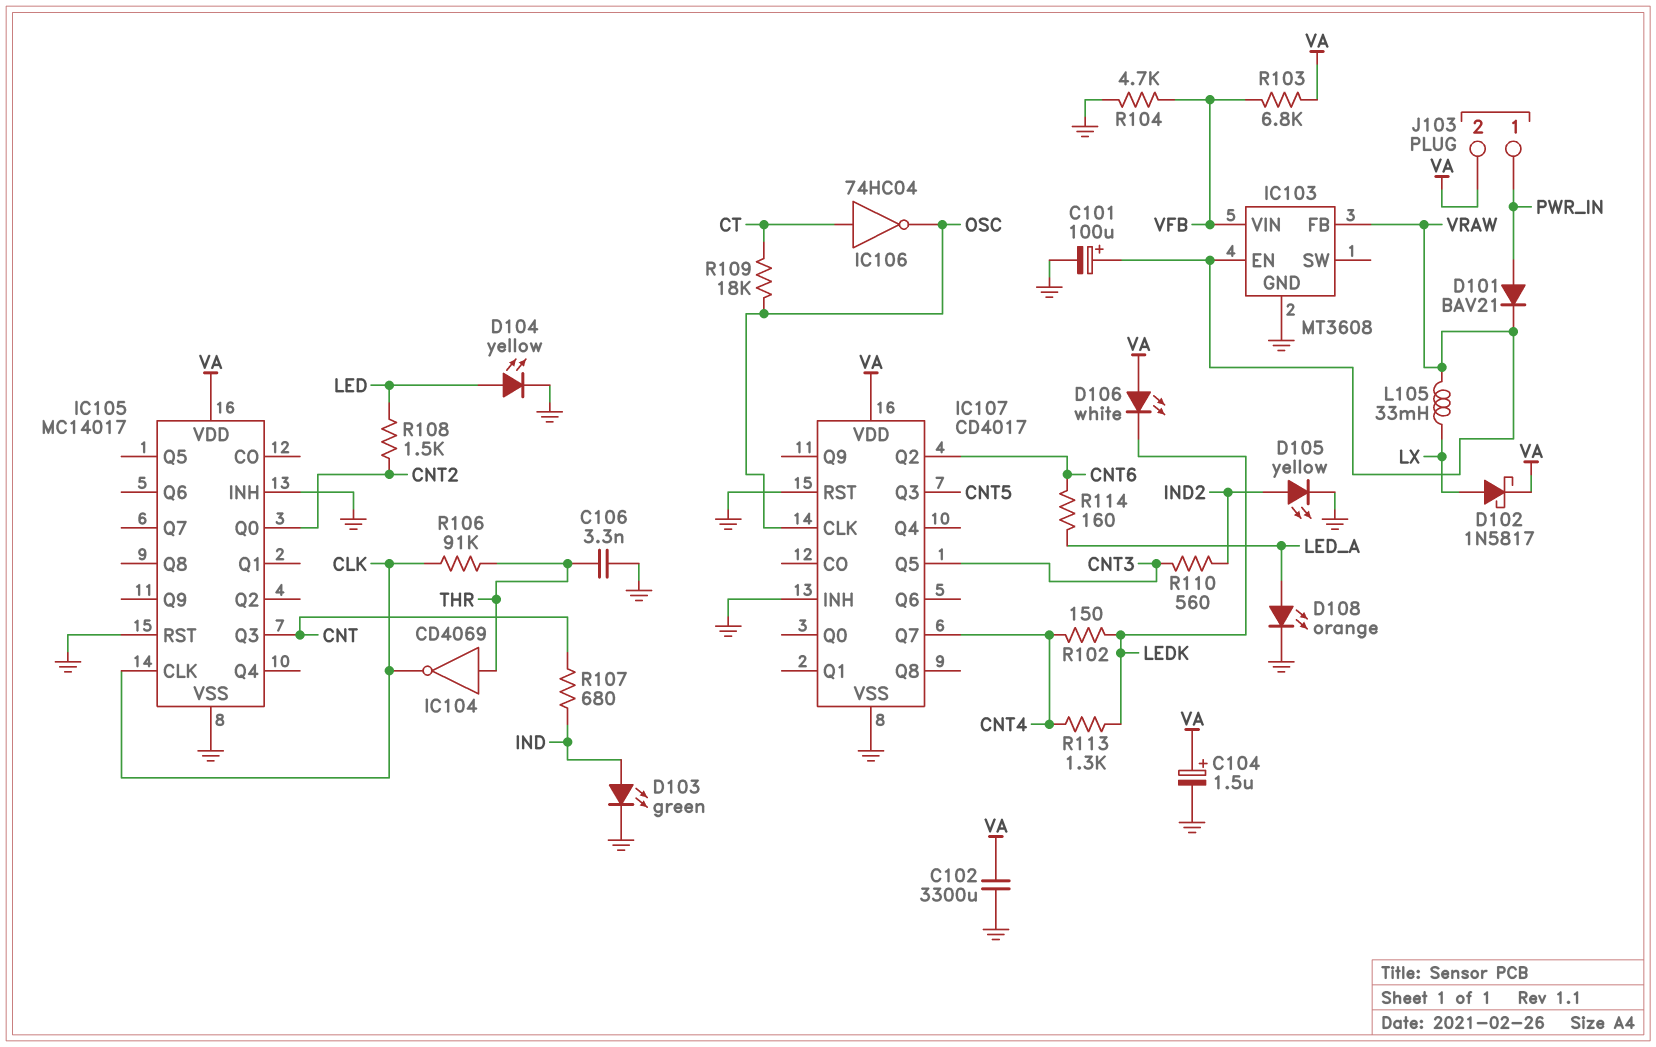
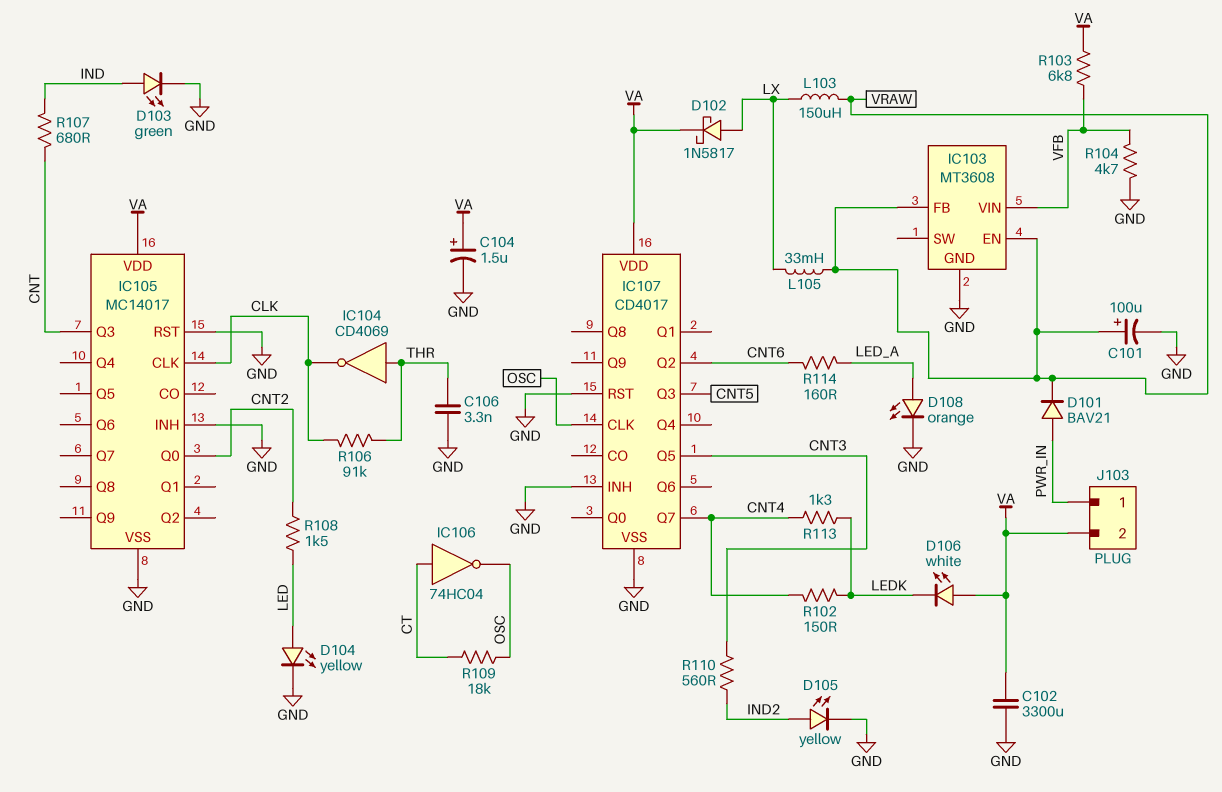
L103: none -> 150uH (LX, VRAW)

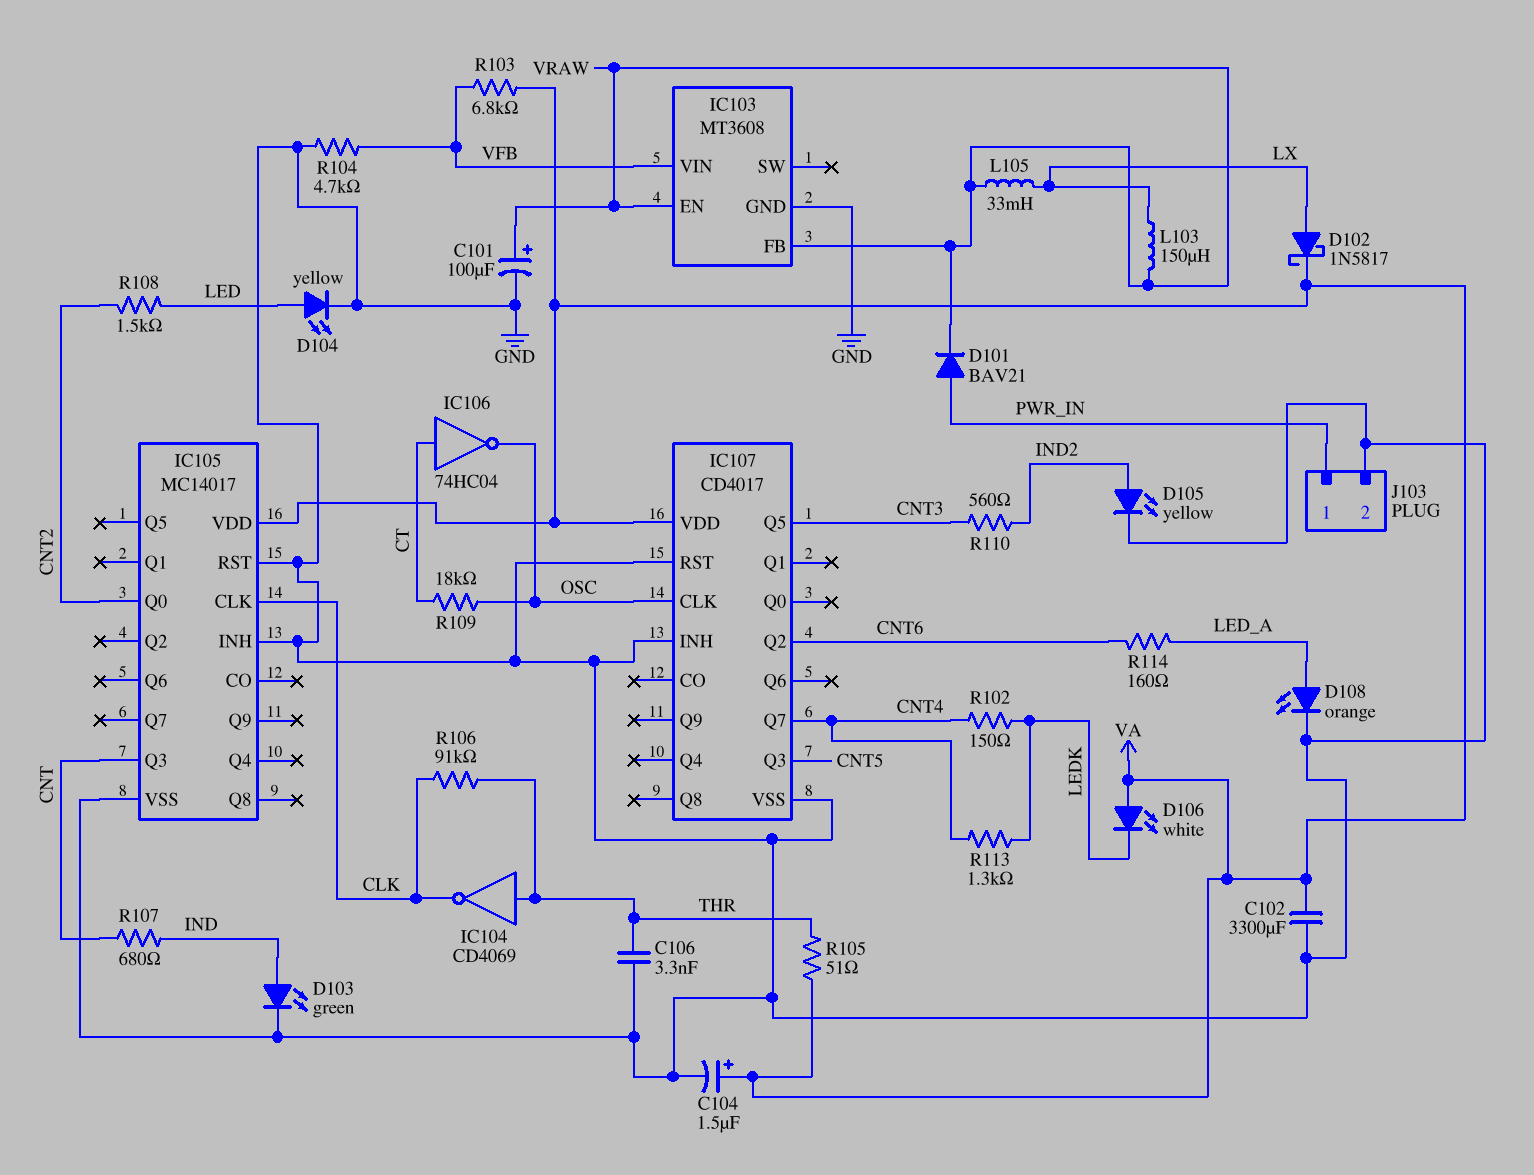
J103 pin 2: VA -> GND
R105: none -> 51 (THR, VA)

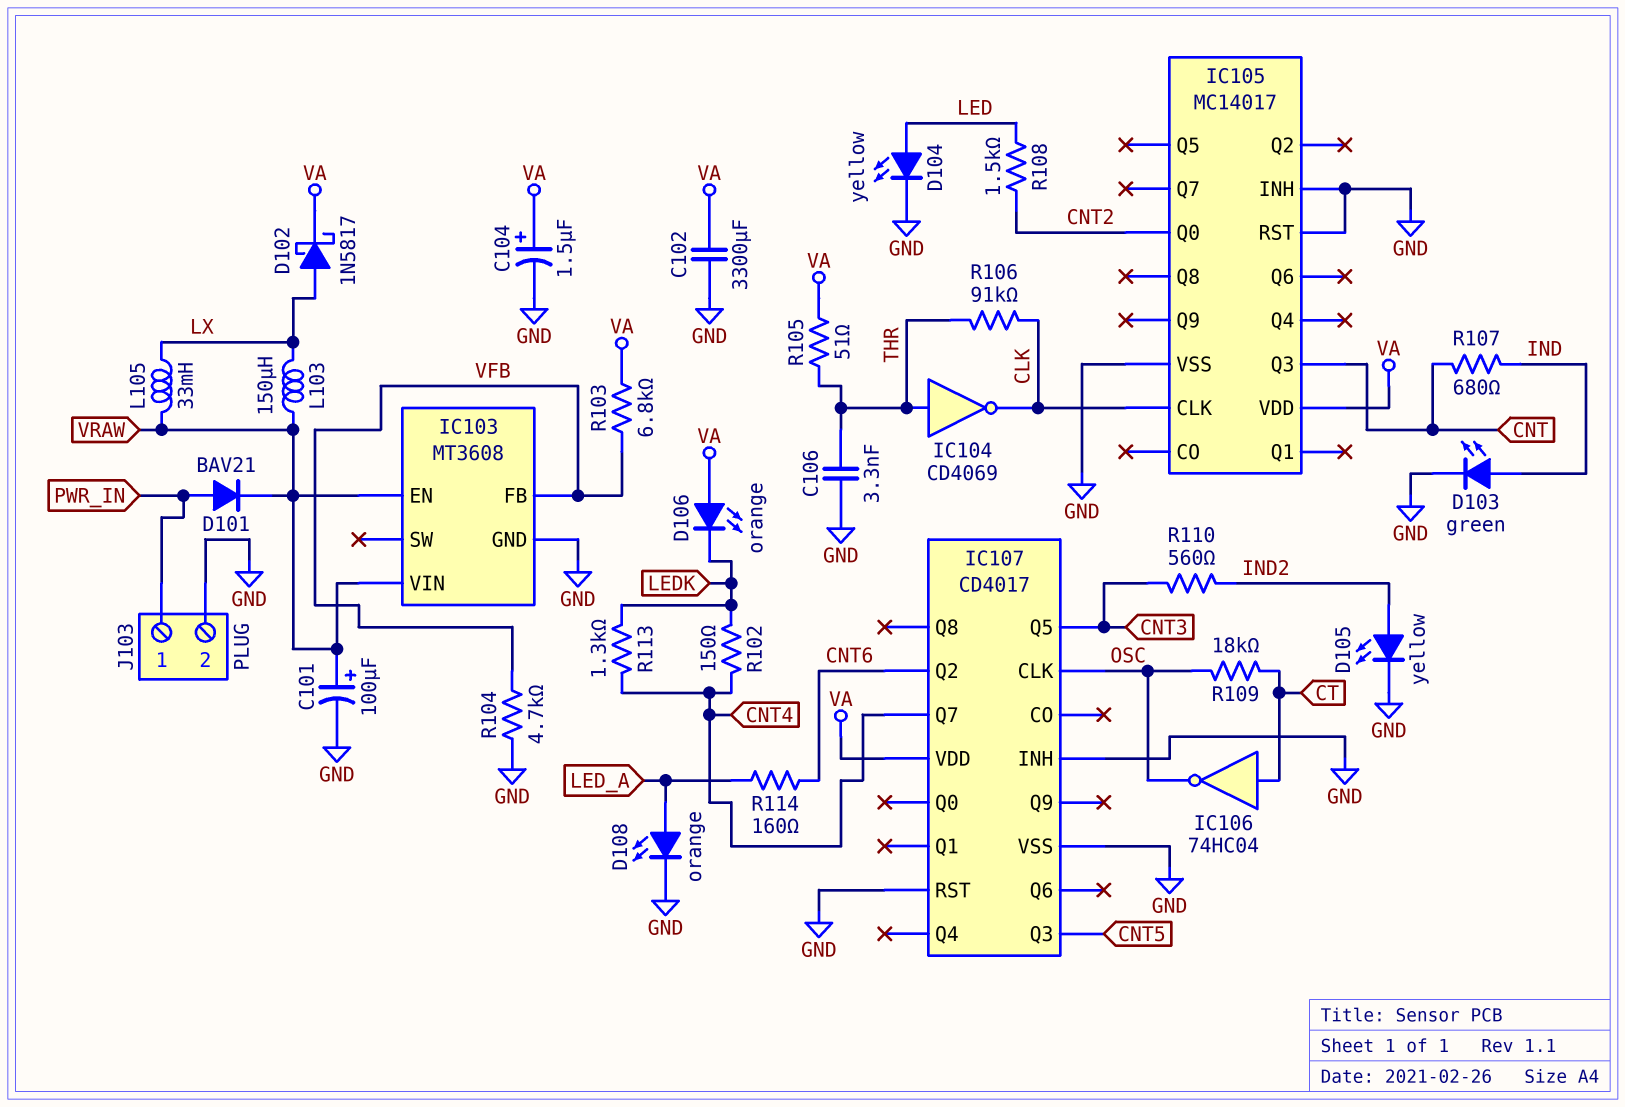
D106: LED white (A VA, K LEDK) -> LED orange (A VA, K LEDK)
IC103 pin FB: VRAW -> VFB
IC103 pin VIN: VFB -> VRAW

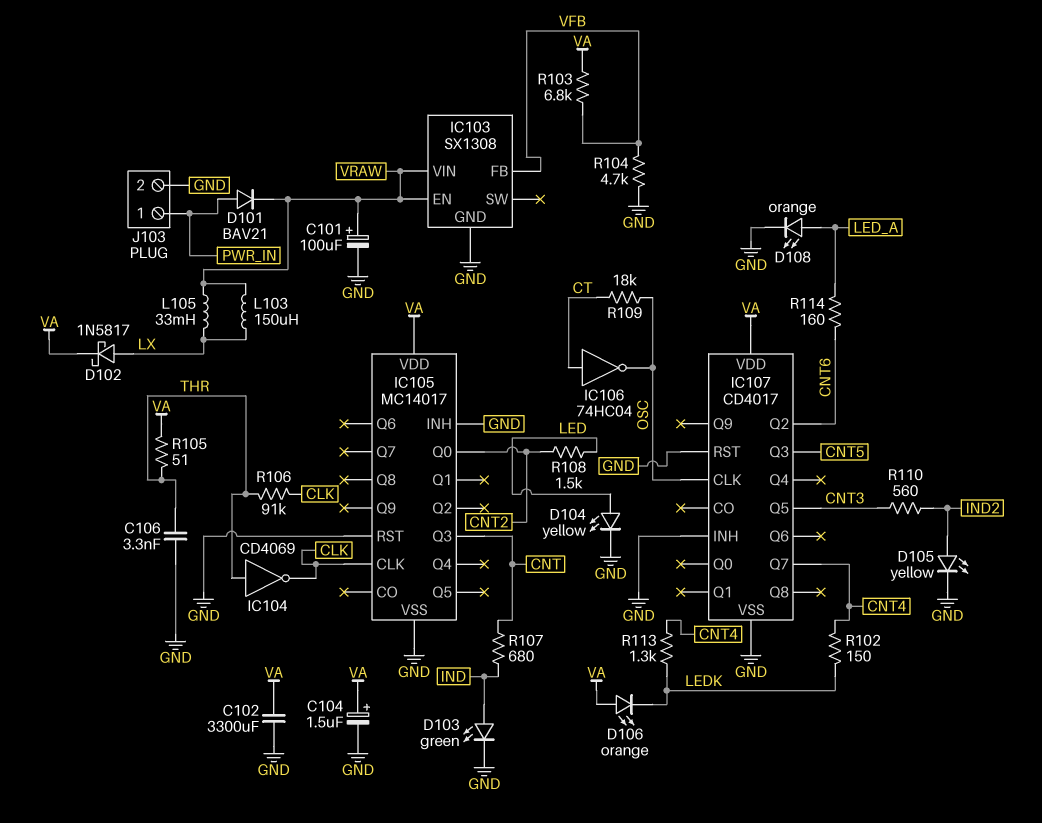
IC103: MT3608 -> SX1308

